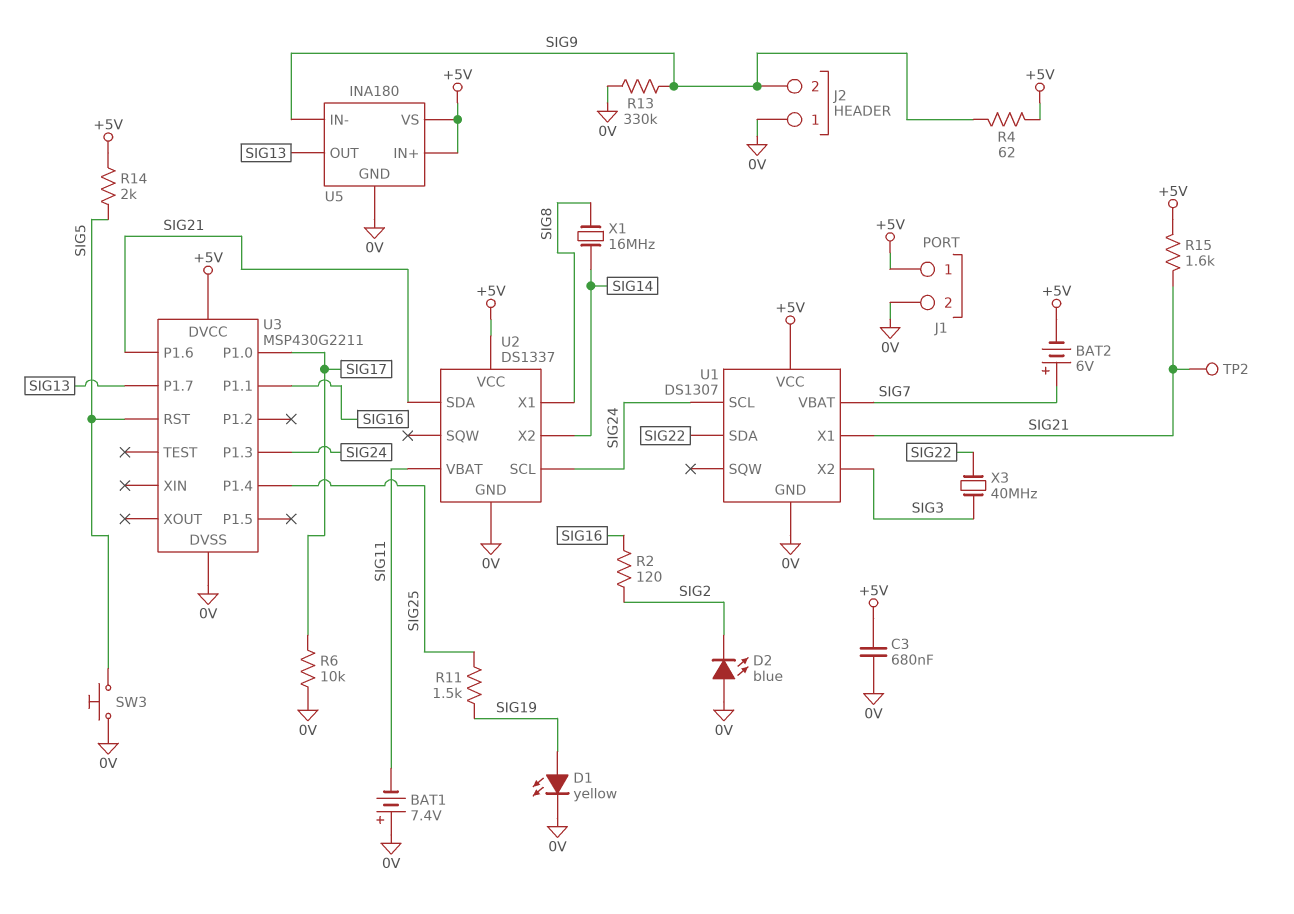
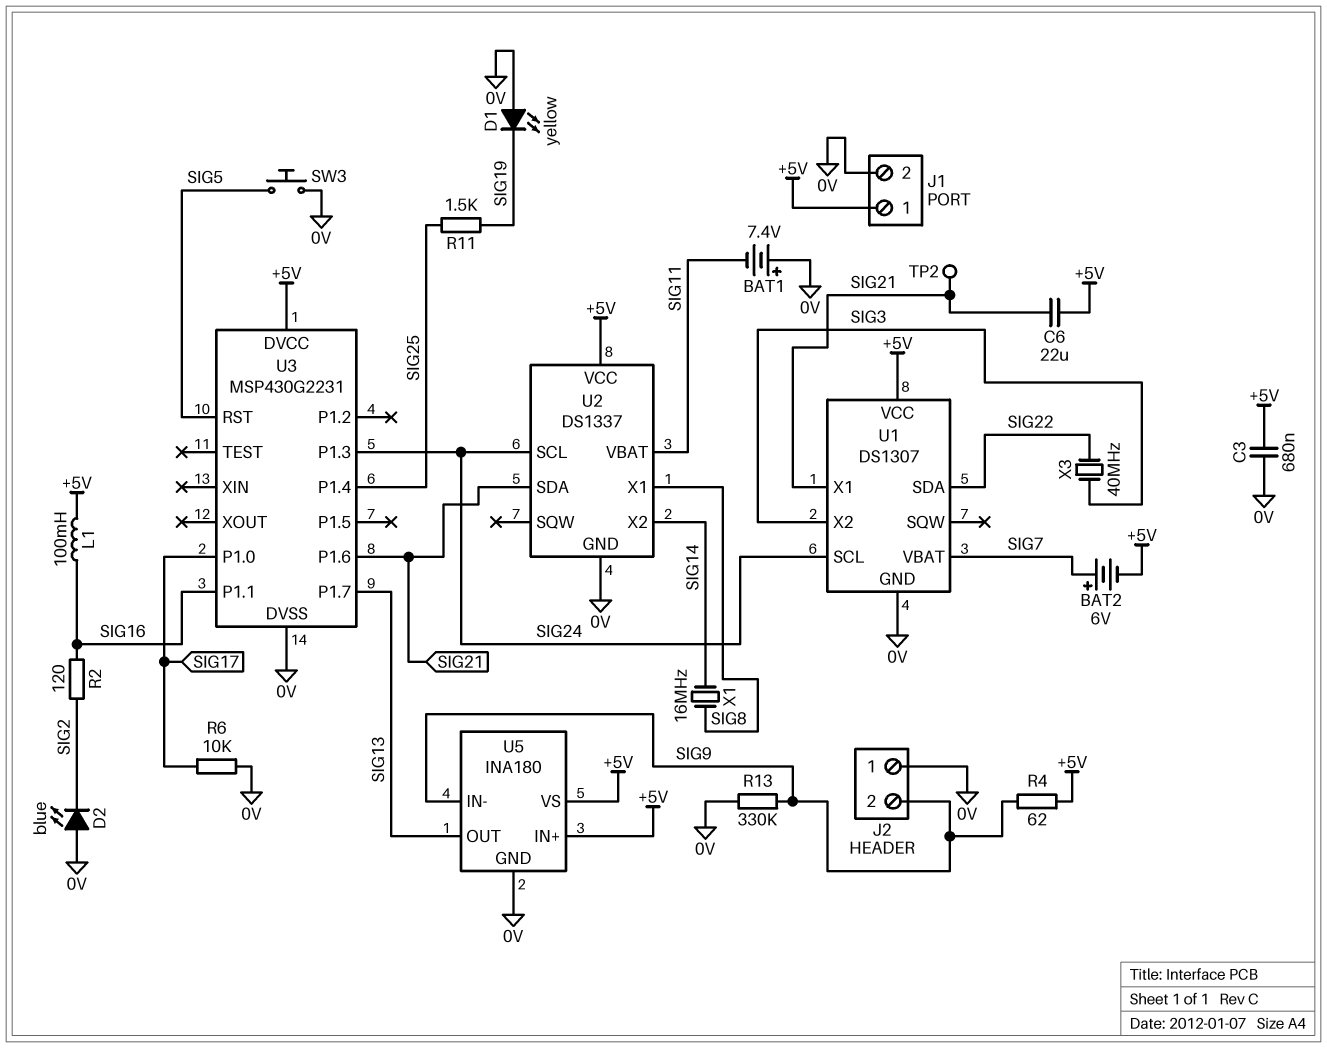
C6: none -> 22uF (+5V, SIG21)
D1: LED yellow (A SIG19, K 0V) -> LED yellow (A 0V, K SIG19)
L1: none -> 100mH (+5V, SIG16)
R14: 2k (+5V, SIG5) -> none
R15: 1.6k (+5V, SIG21) -> none
U3: MSP430G2211 -> MSP430G2231

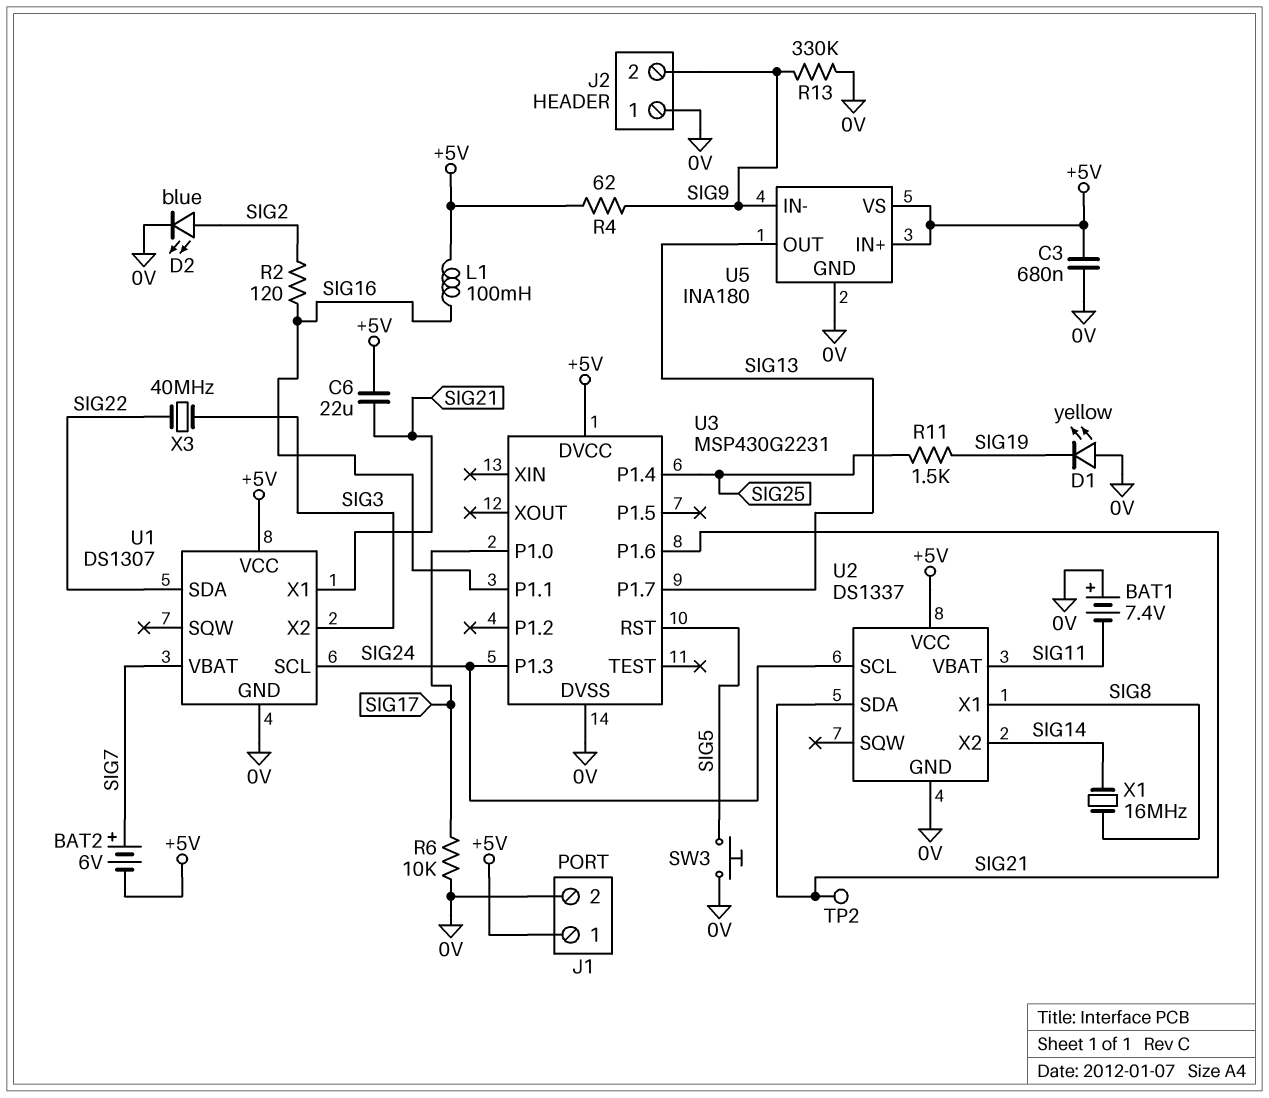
D2: LED blue (A 0V, K SIG2) -> LED blue (A SIG2, K 0V)

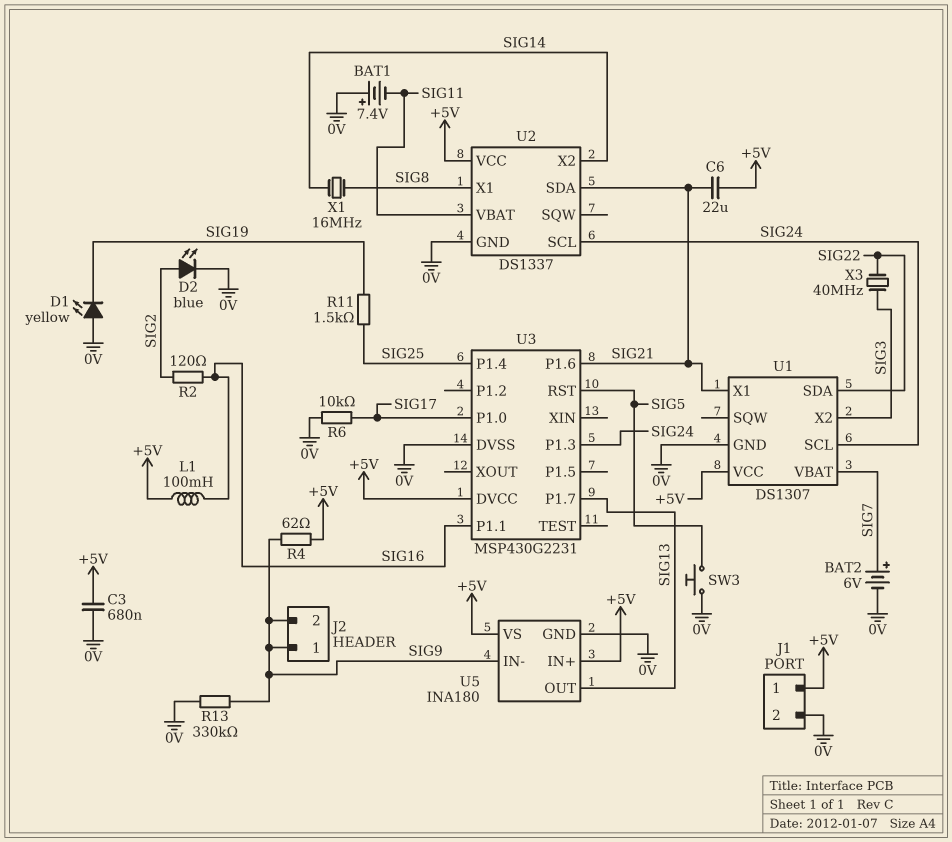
BAT2: 6V (plus SIG7, minus +5V) -> 6V (plus SIG7, minus 0V)
J2 pin 1: 0V -> SIG9
TP2: test point (SIG21) -> none

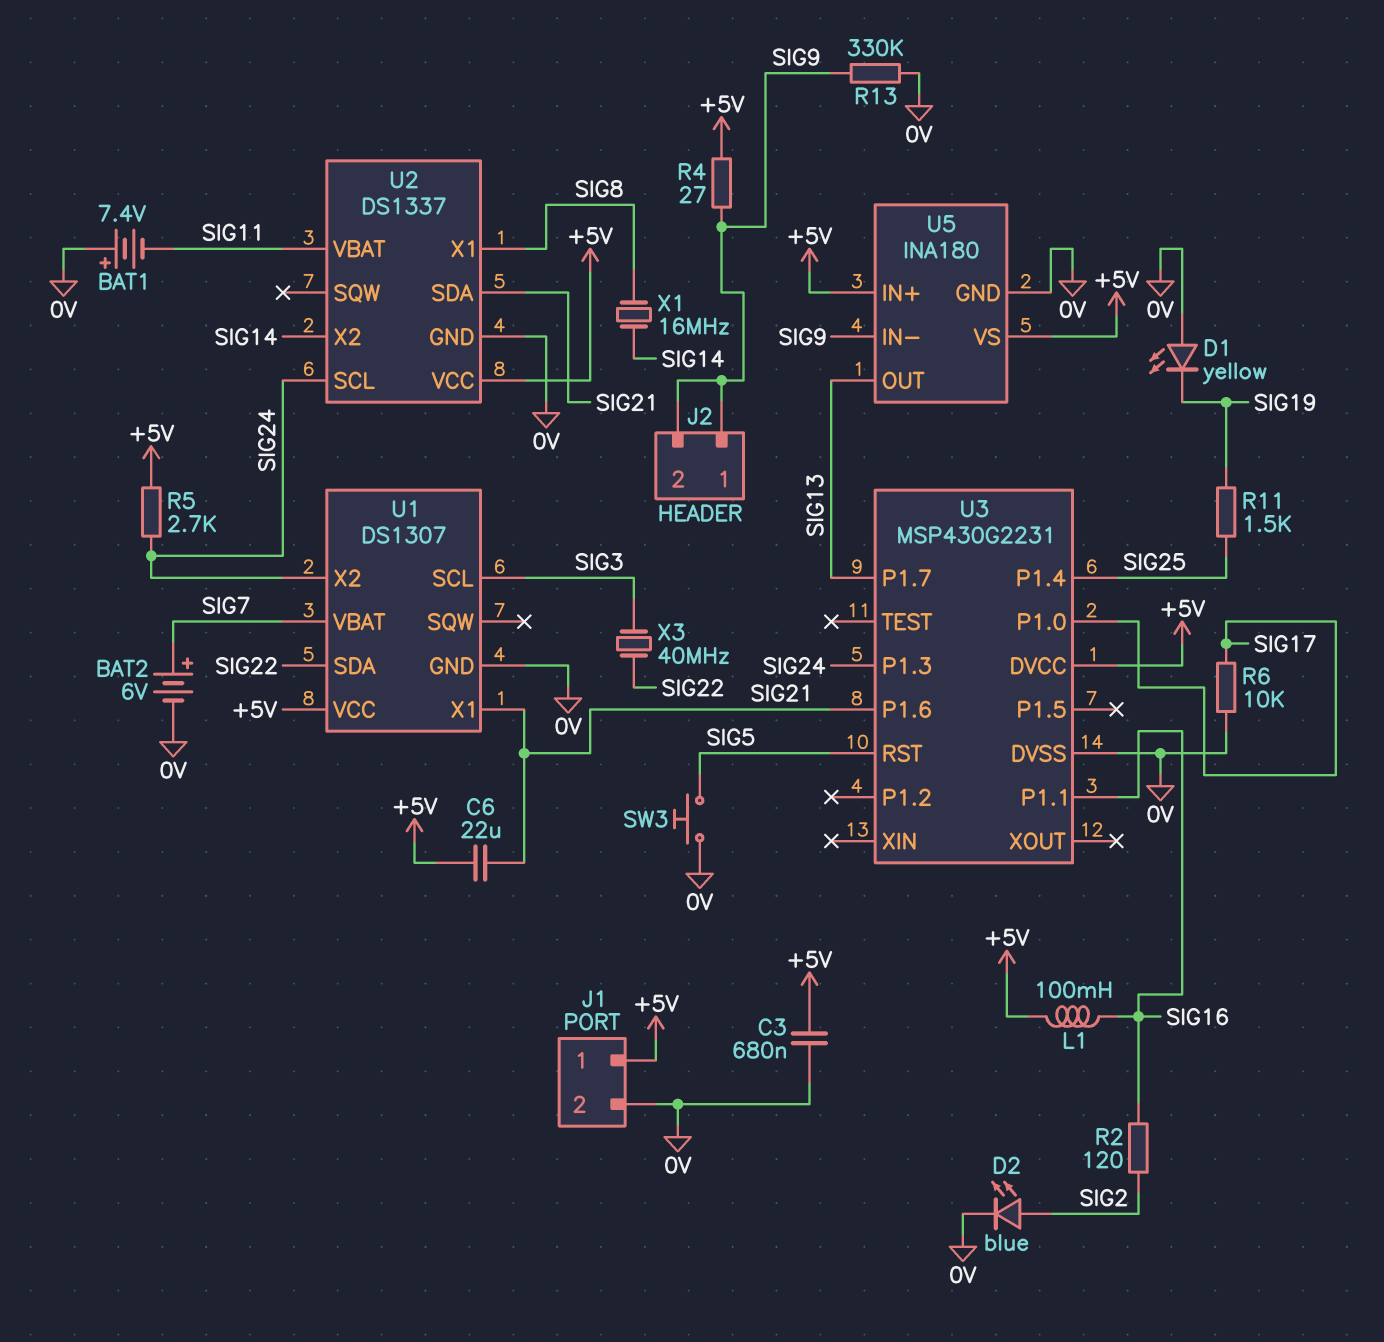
R4: 62 (+5V, SIG9) -> 27 (+5V, SIG9)
R5: none -> 2.7k (+5V, SIG24)
U1 pin SCL: SIG24 -> SIG3
U1 pin X2: SIG3 -> SIG24

